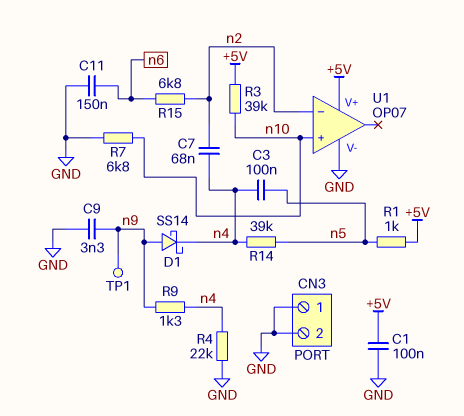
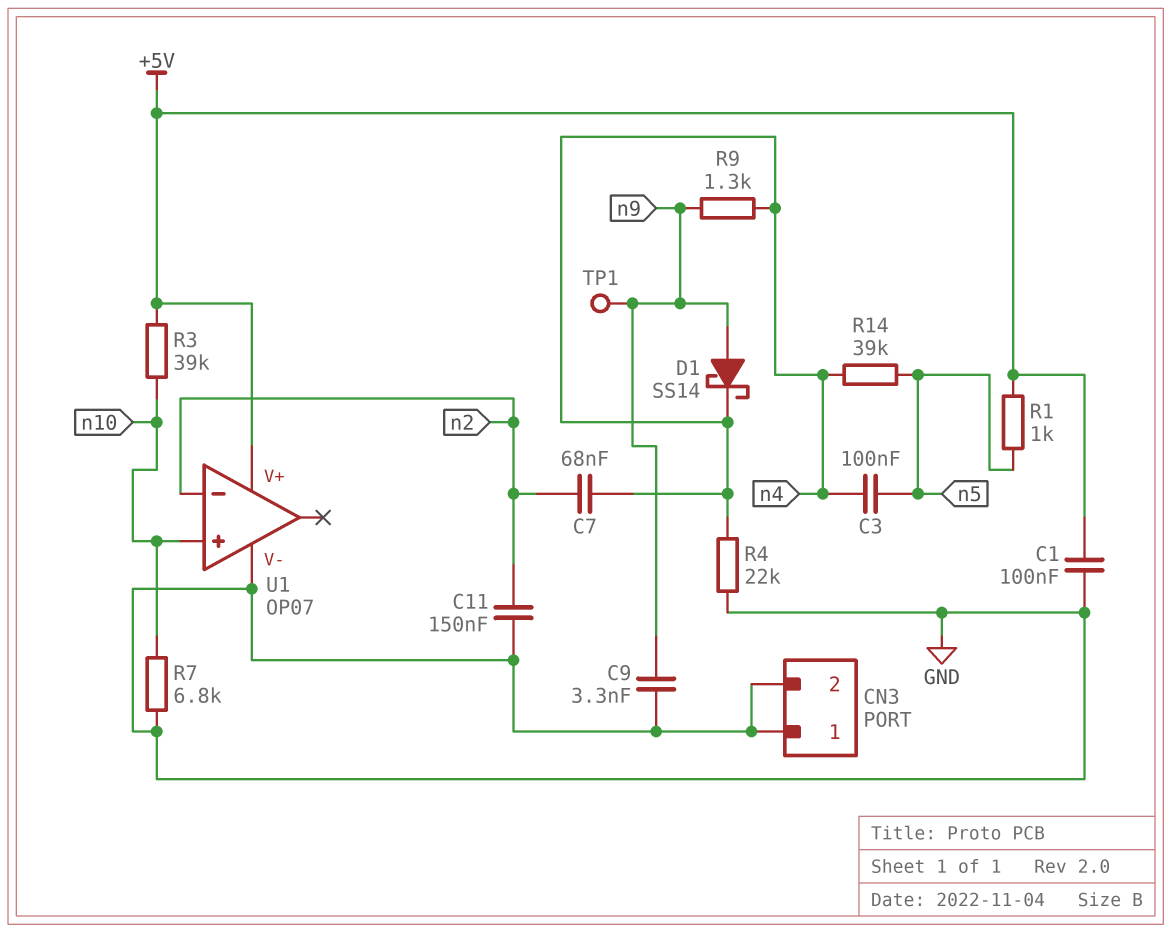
C11: 150nF (GND, n6) -> 150nF (GND, n2)
R15: 6.8k (n2, n6) -> none

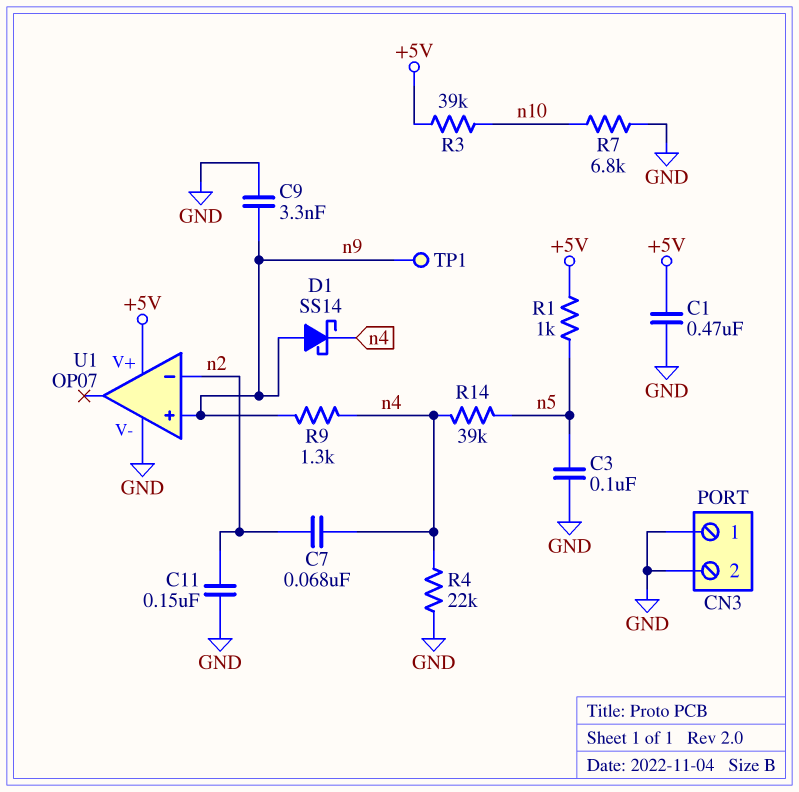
C1: 100nF (+5V, GND) -> 470nF (+5V, GND)
C3: 100nF (n4, n5) -> 100nF (GND, n5)
U1 pin in+: n10 -> n9

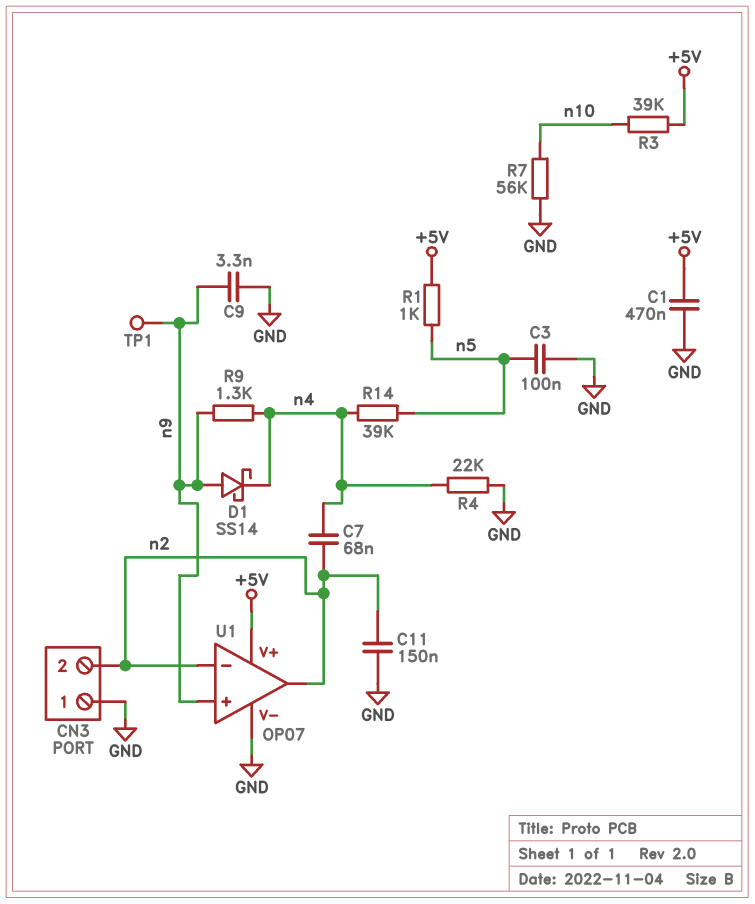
CN3 pin 2: GND -> n2
R7: 6.8k (GND, n10) -> 56k (GND, n10)
U1 pin out: none -> n2

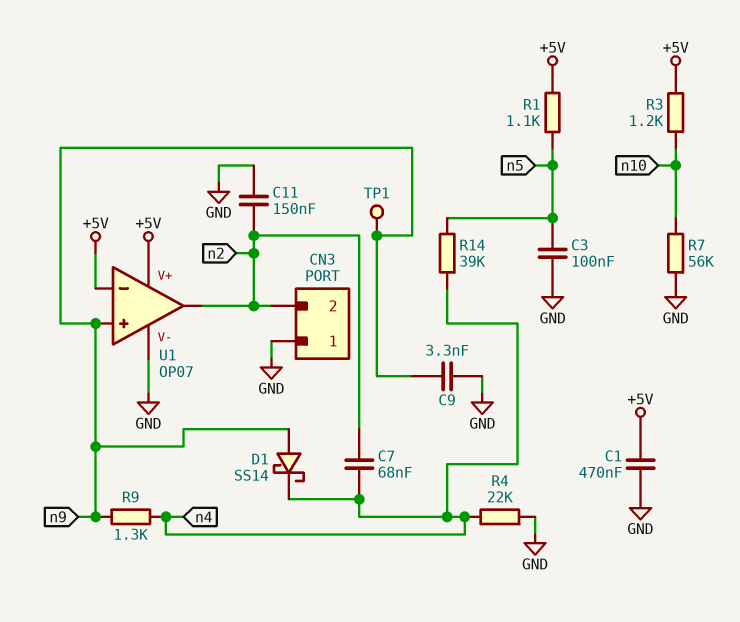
R1: 1k (+5V, n5) -> 1.1k (+5V, n5)
R3: 39k (+5V, n10) -> 1.2k (+5V, n10)
U1 pin in-: n2 -> +5V

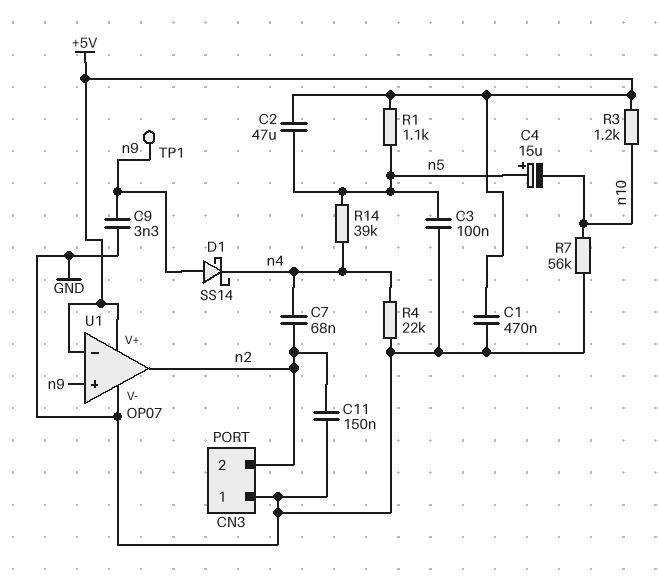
C2: none -> 47uF (+5V, n5)
C4: none -> 15uF (plus n5, minus n10)
R9: 1.3k (n4, n9) -> none

